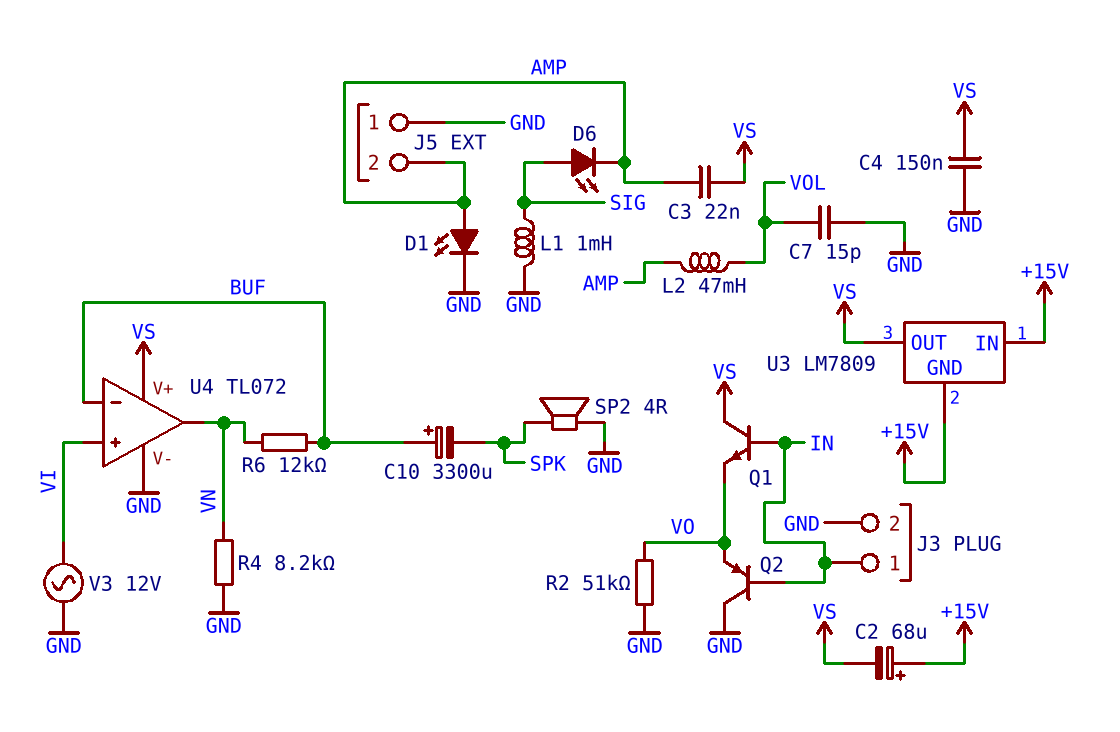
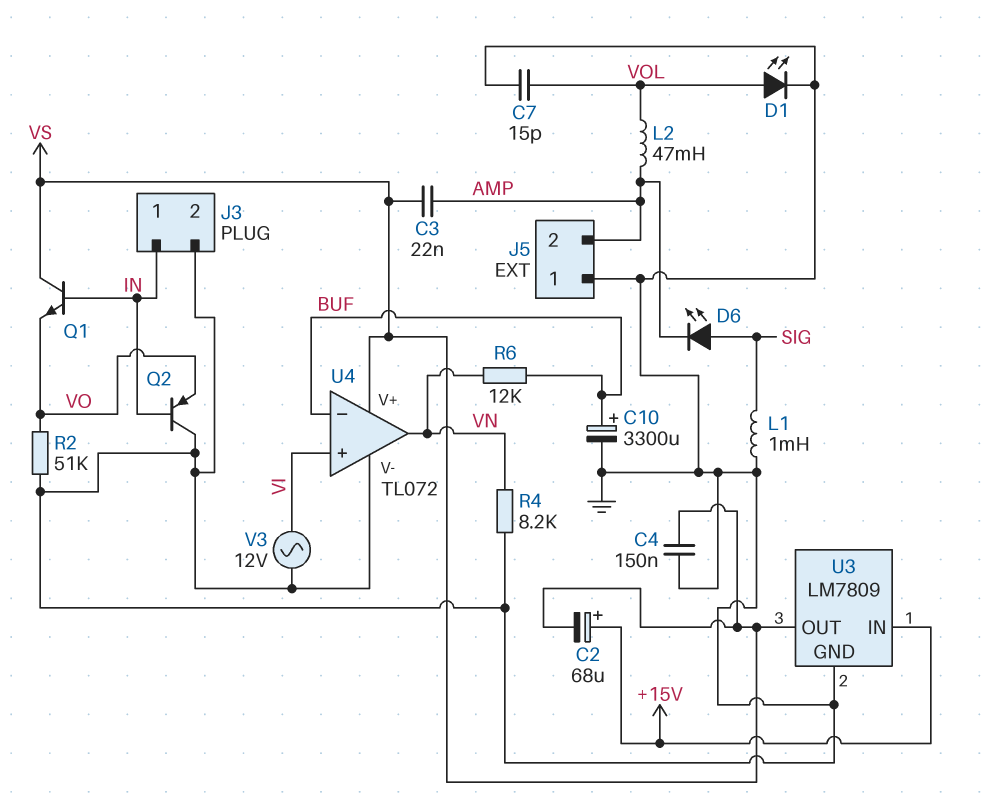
C10: 3300uF (plus BUF, minus SPK) -> 3300uF (plus BUF, minus GND)
D1: LED (A AMP, K GND) -> LED (A VOL, K GND)
SP2: speaker 4R (GND, SPK) -> none
U3 pin GND: +15V -> GND

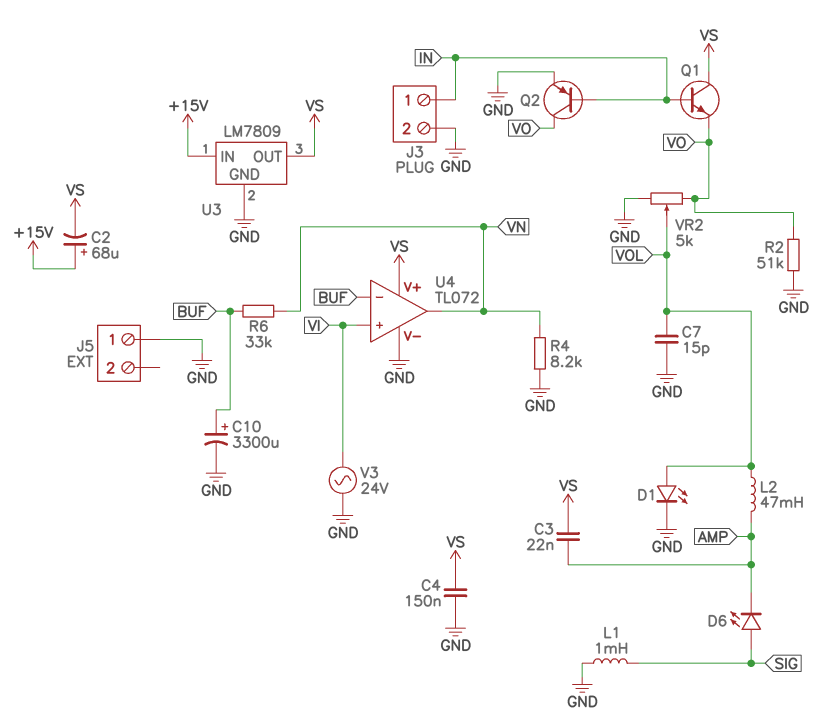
J5 pin 2: AMP -> none
Q2: PNP (B IN, C GND, E VO) -> PNP (B IN, C VO, E GND)
R6: 12k (BUF, VN) -> 33k (BUF, VN)
V3: AC 12V (GND, VI) -> AC 24V (GND, VI)
VR2: none -> 5k (GND, VO, wiper VOL)

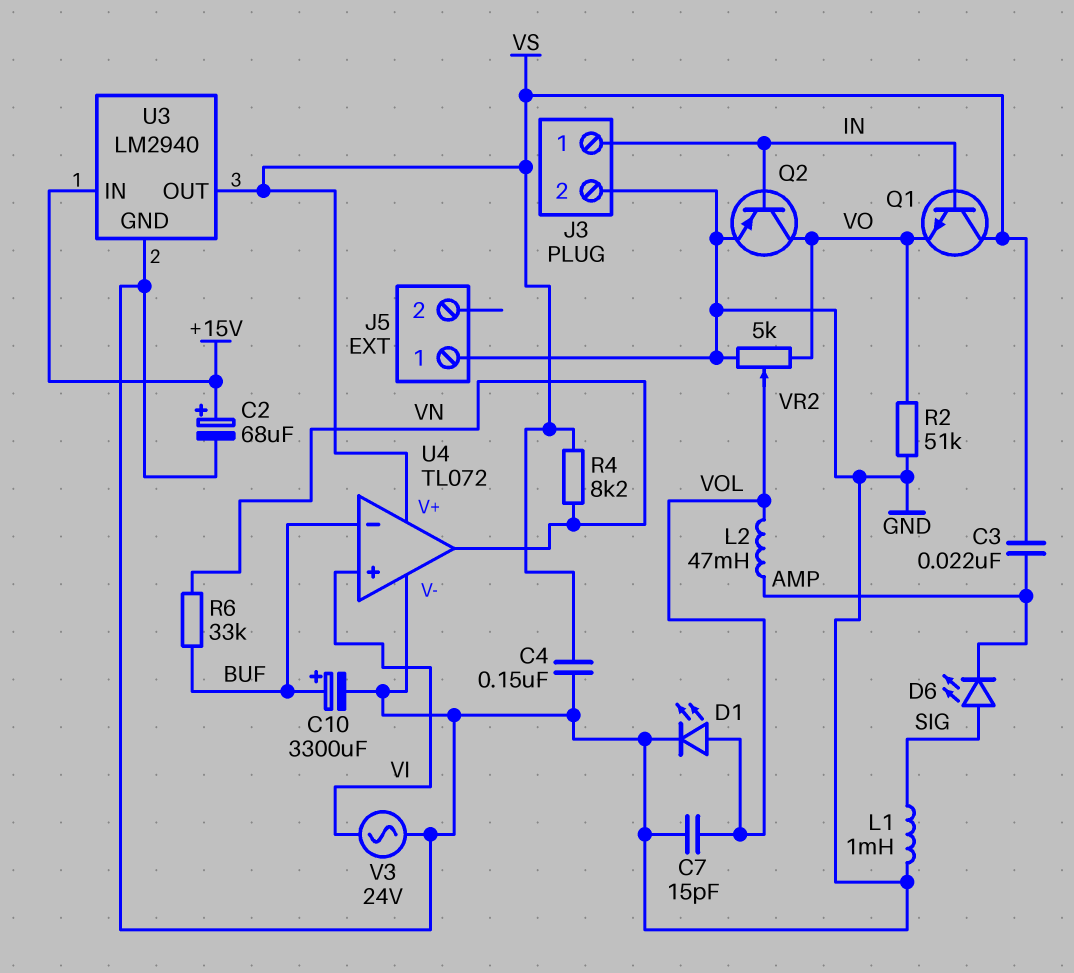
C2: 68uF (plus +15V, minus VS) -> 68uF (plus +15V, minus GND)
R4: 8.2k (GND, VN) -> 8.2k (VN, VS)
U3: LM7809 -> LM2940

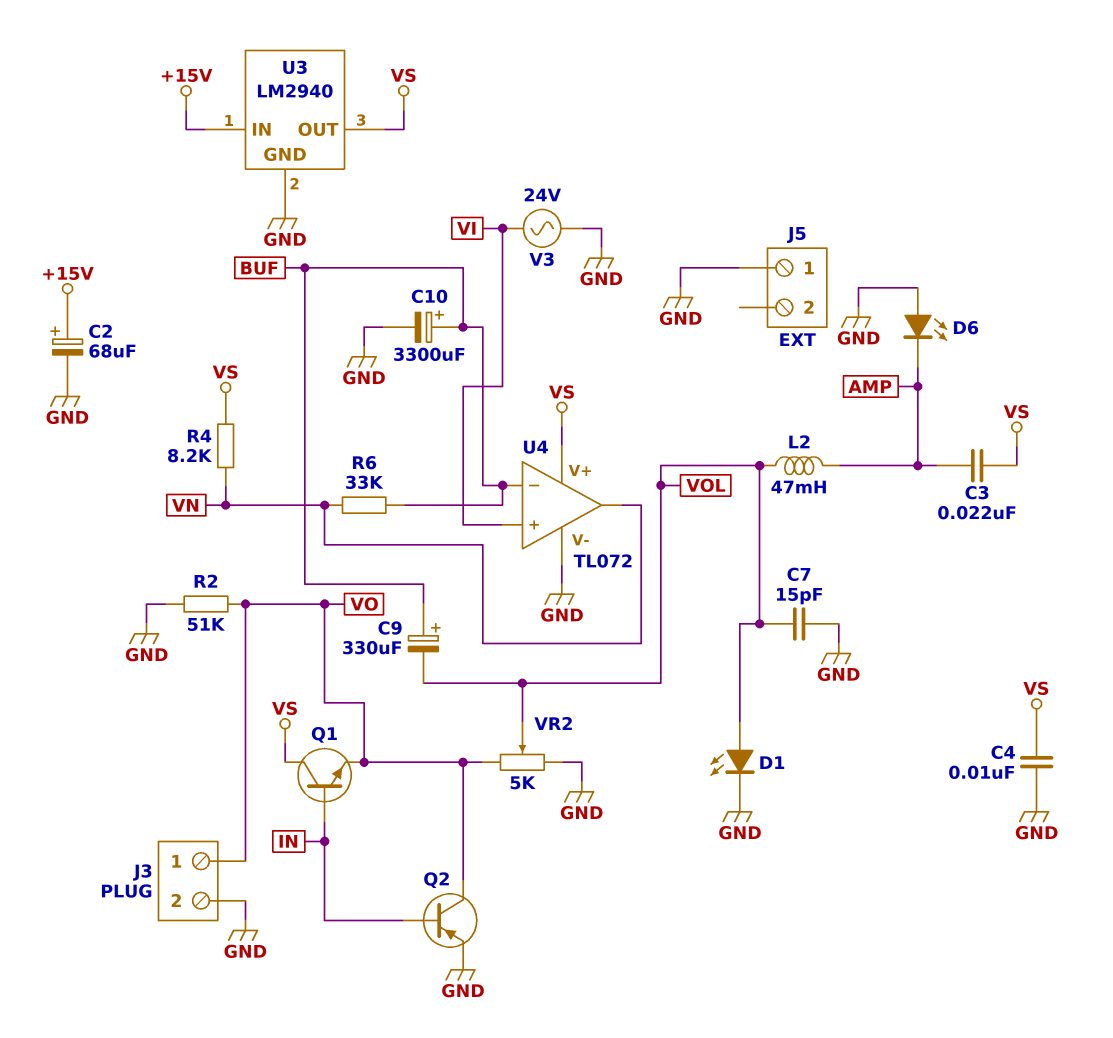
C4: 150nF (GND, VS) -> 10nF (GND, VS)
C9: none -> 330uF (plus BUF, minus VOL)
D6: LED (A SIG, K AMP) -> LED (A GND, K AMP)
J3 pin 1: IN -> VO
L1: 1mH (GND, SIG) -> none

